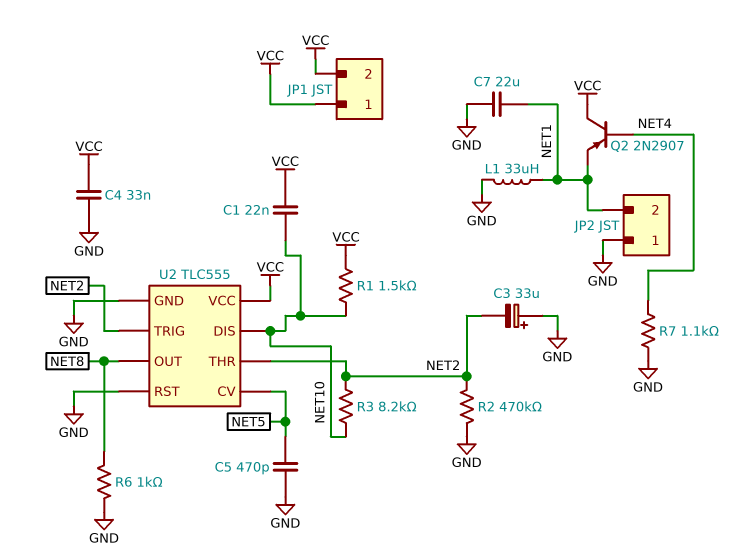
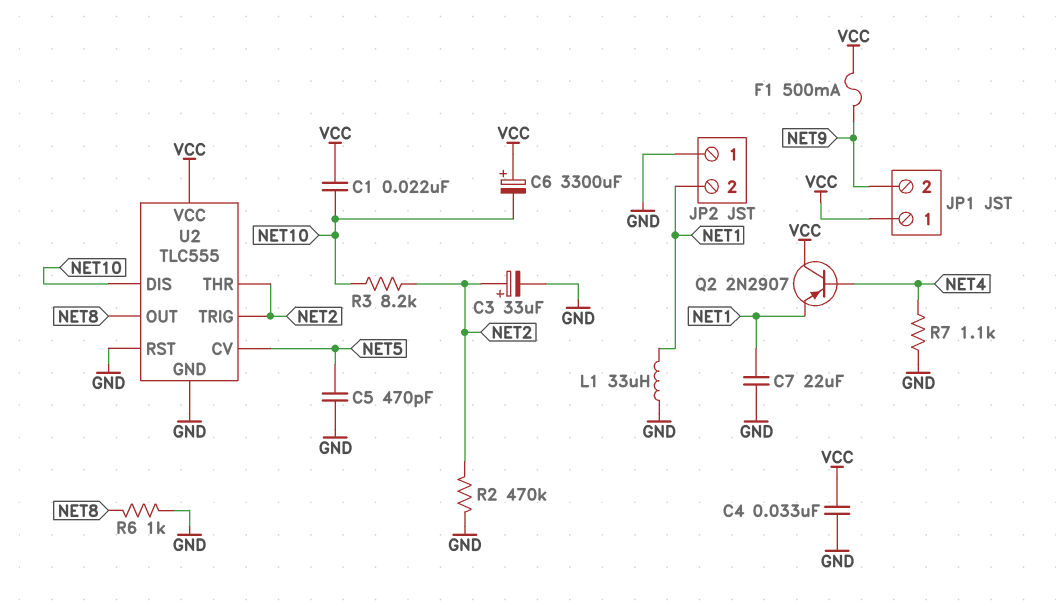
C3: 33uF (plus GND, minus NET2) -> 33uF (plus NET2, minus GND)
C6: none -> 3300uF (plus VCC, minus NET10)
F1: none -> 500mA (NET9, VCC)
JP1 pin 2: VCC -> NET9
R1: 1.5k (NET10, VCC) -> none

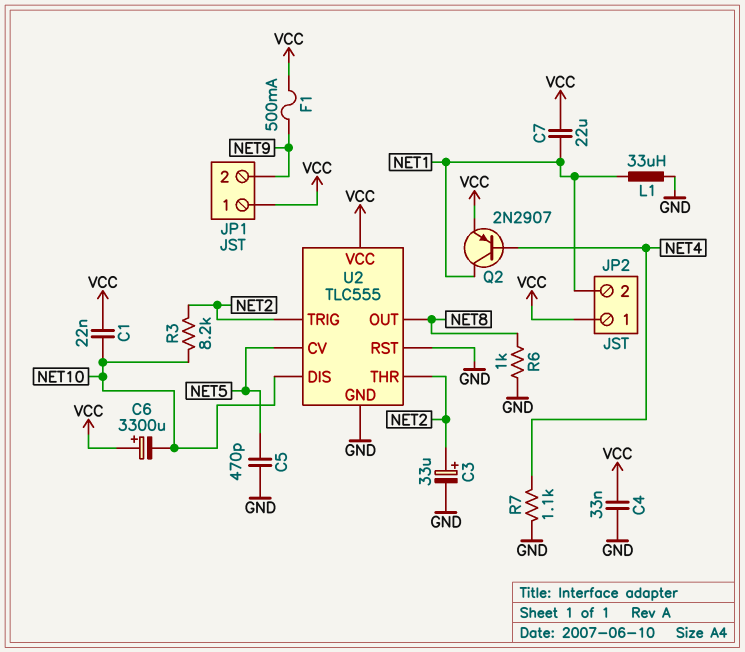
C7: 22uF (GND, NET1) -> 22uF (NET1, VCC)
JP2 pin 1: GND -> VCC
Q2: PNP 2N2907 (B NET4, C VCC, E NET1) -> PNP 2N2907 (B NET4, C NET1, E VCC)
R2: 470k (GND, NET2) -> none

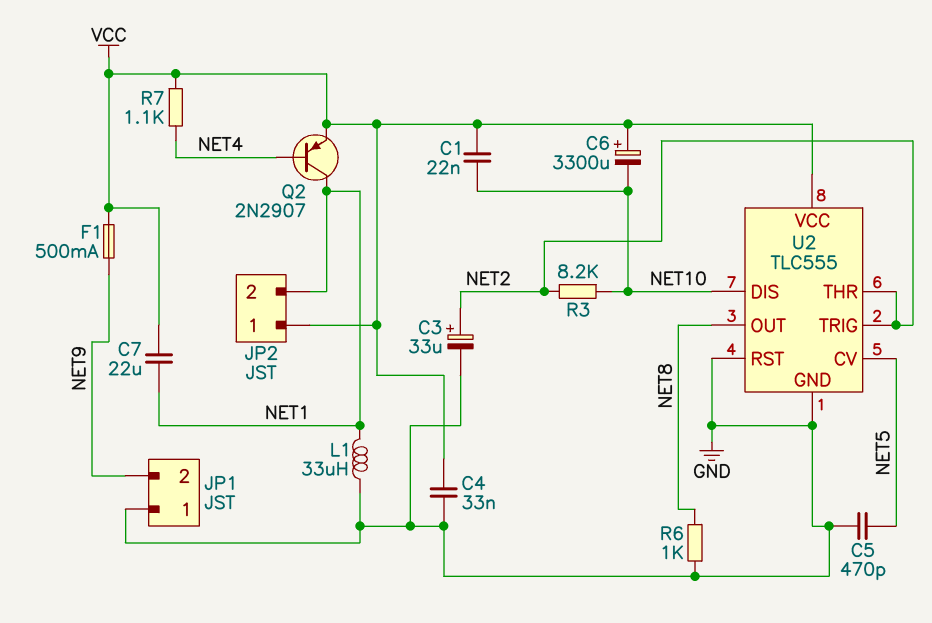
JP1 pin 1: VCC -> GND
R7: 1.1k (GND, NET4) -> 1.1k (NET4, VCC)

